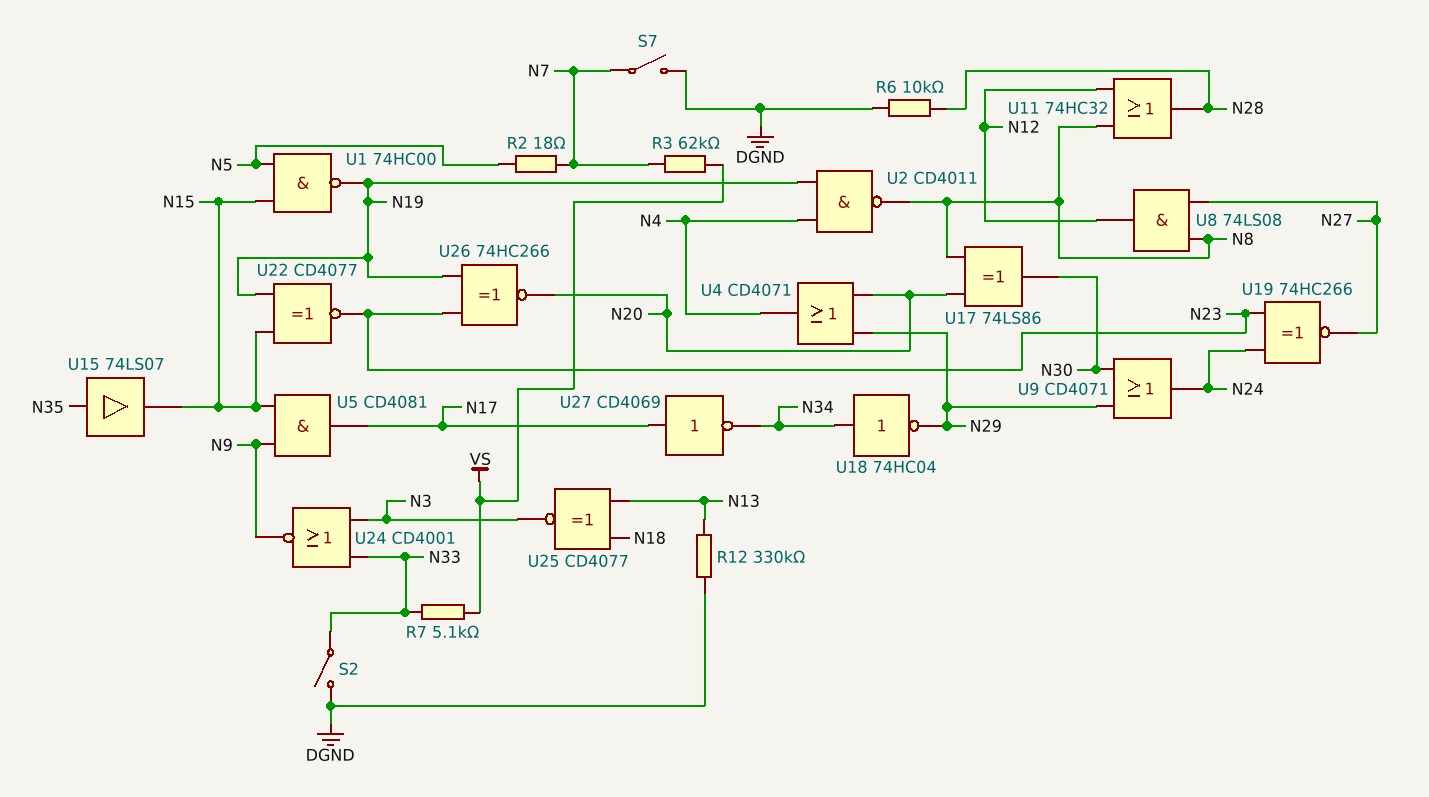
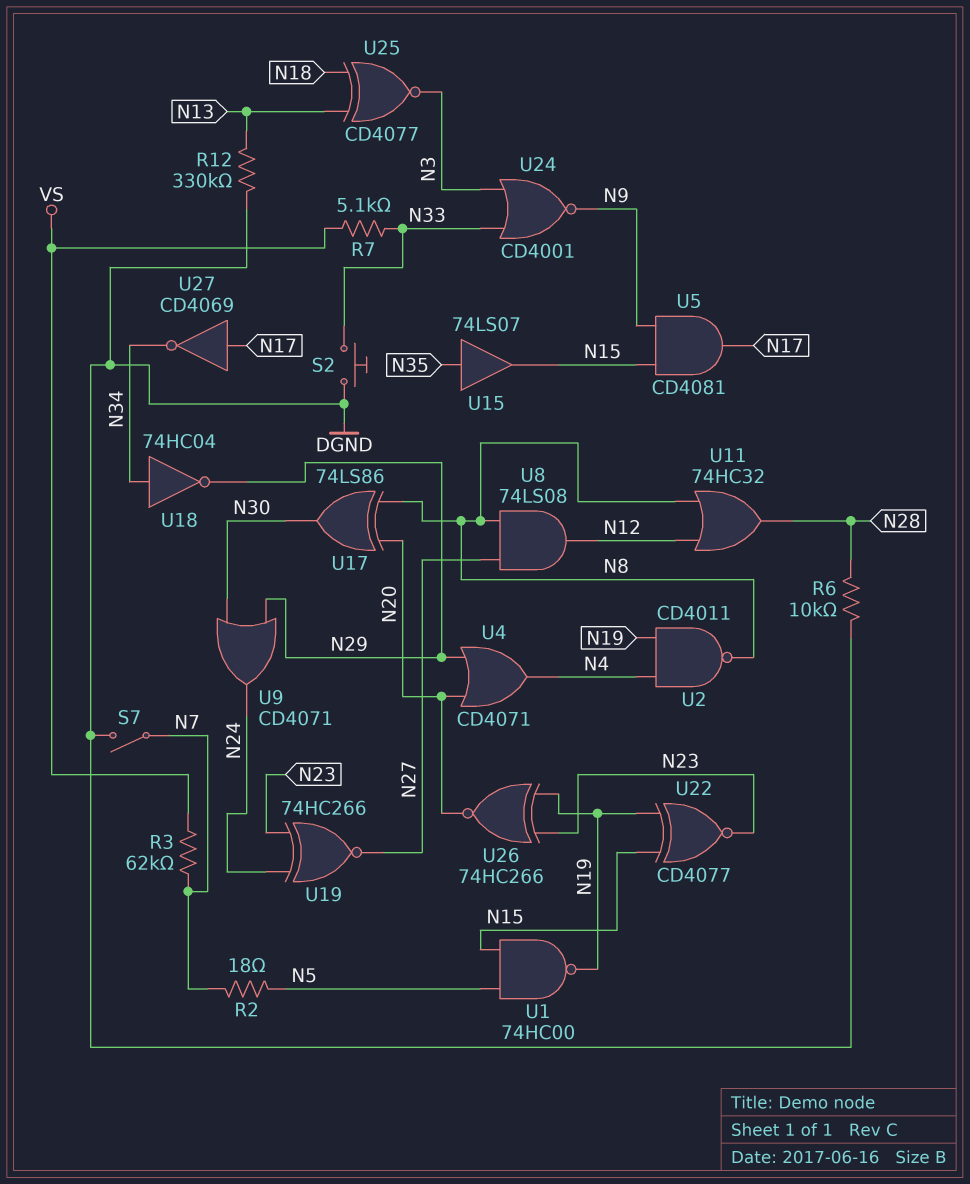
S2: switch (DGND, N33) -> button (DGND, N33)

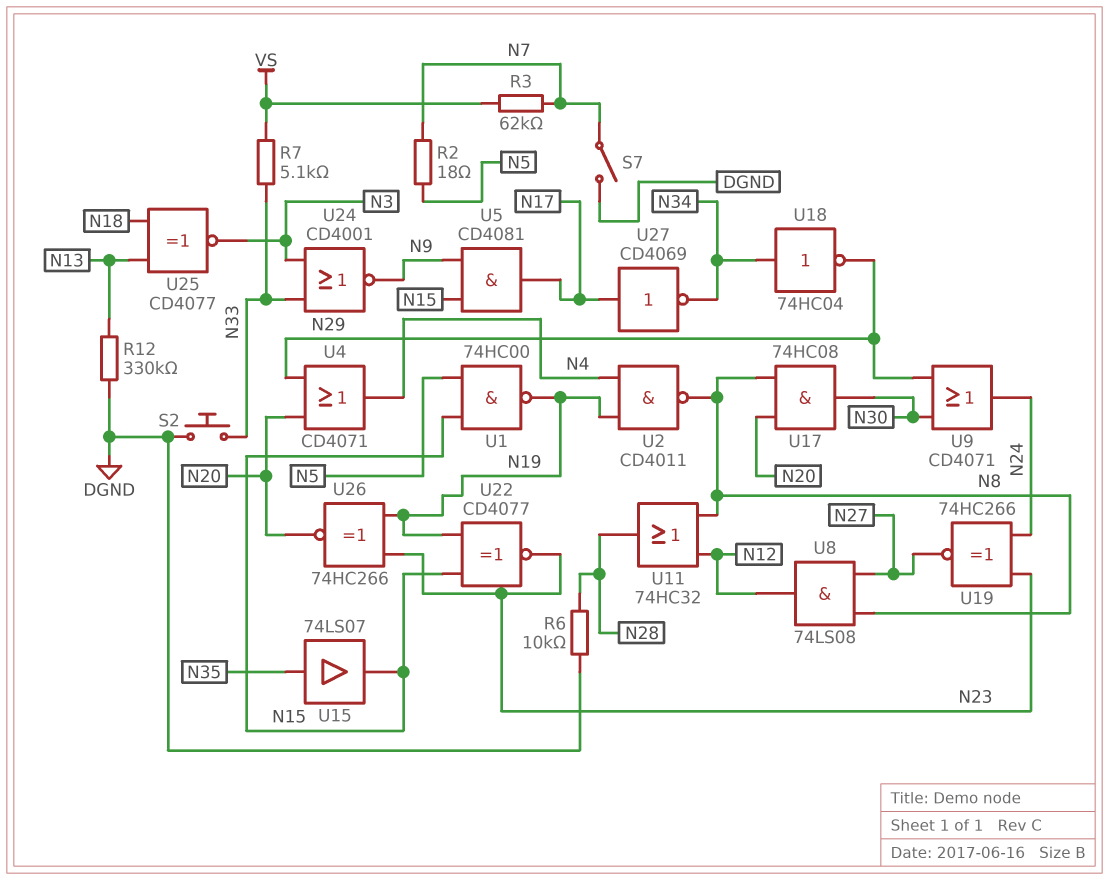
U17: XOR 74LS86 (in N8, in N20, out N30) -> AND 74HC08 (in N8, in N20, out N30)

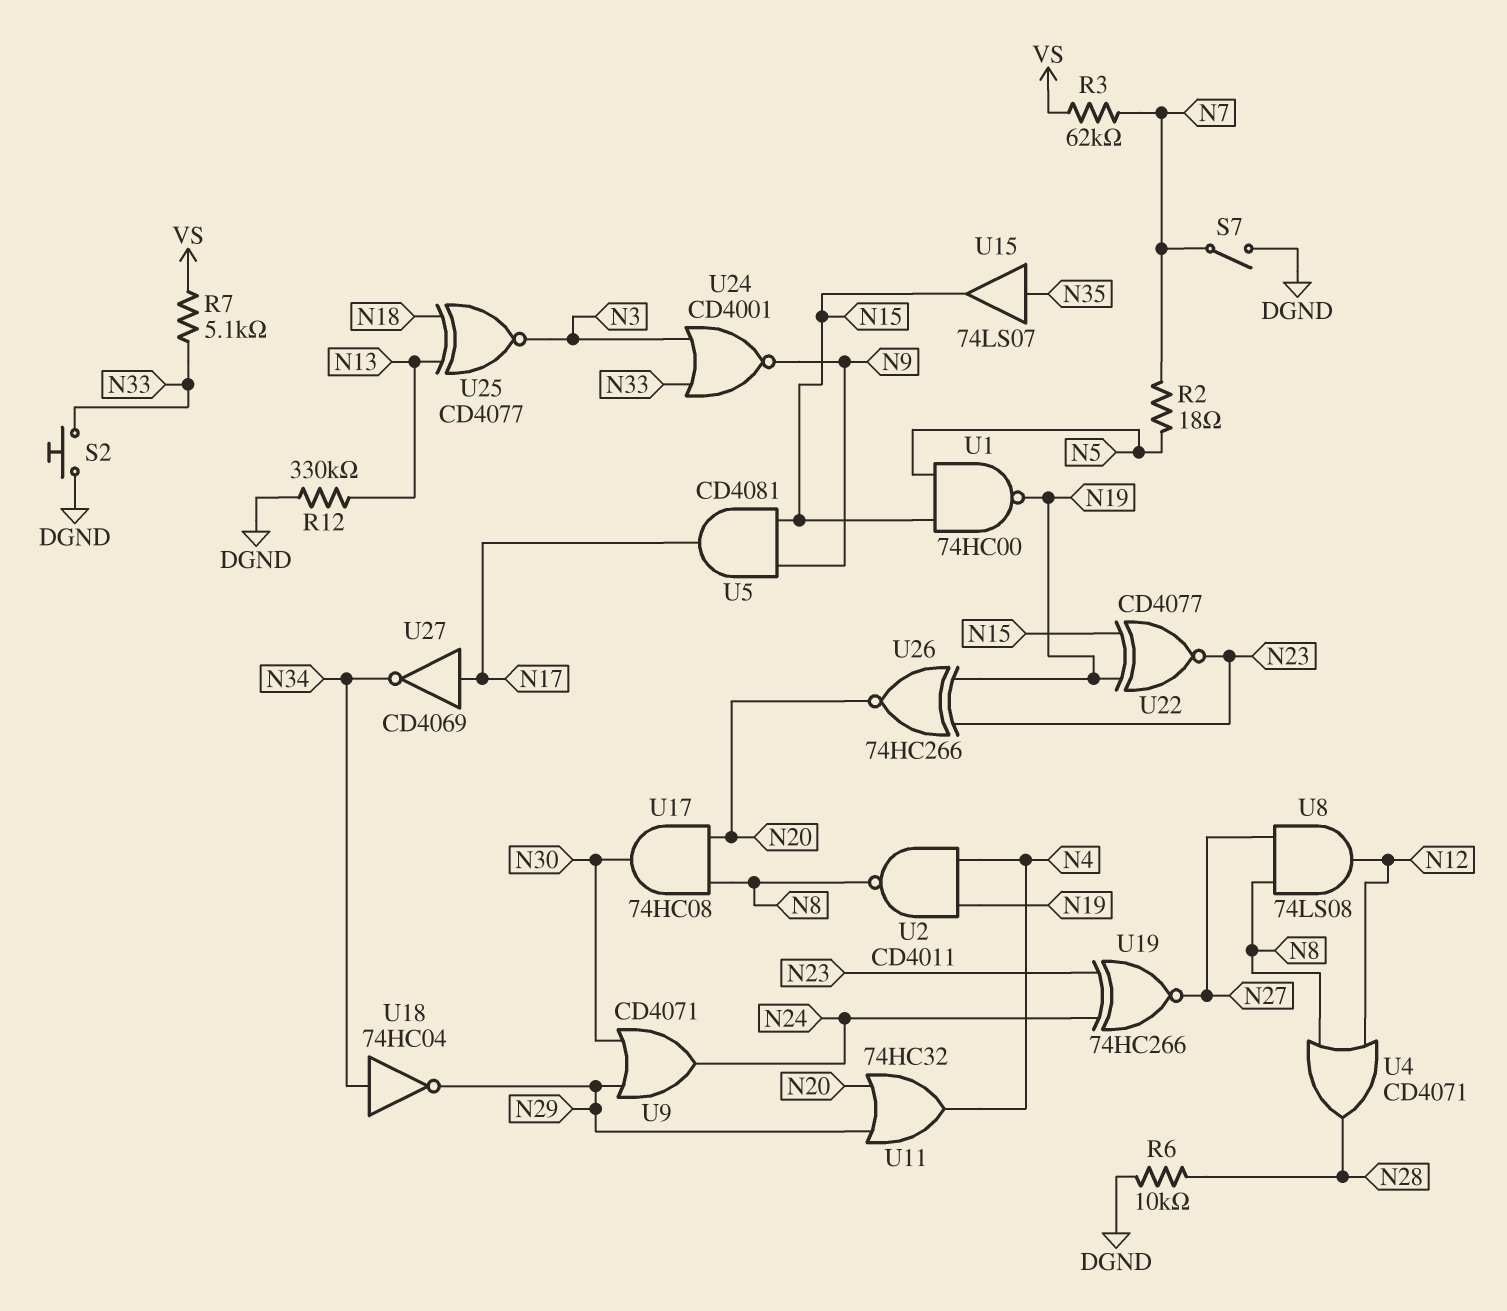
U4: OR CD4071 (in N20, in N29, out N4) -> OR CD4071 (in N8, in N12, out N28)
U11: OR 74HC32 (in N8, in N12, out N28) -> OR 74HC32 (in N20, in N29, out N4)

